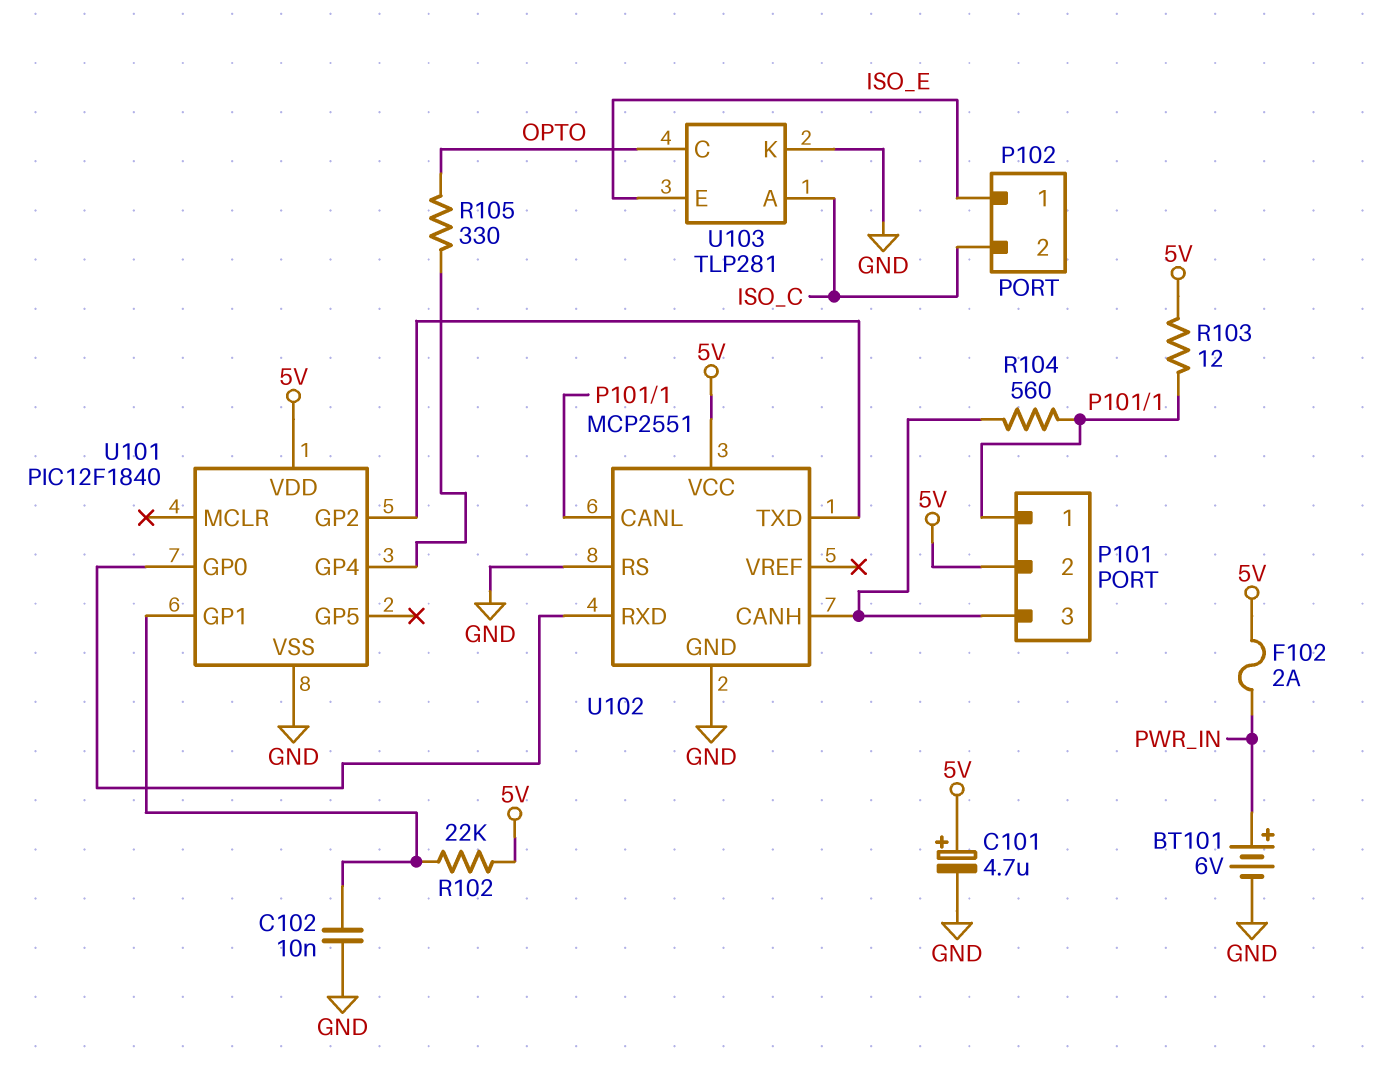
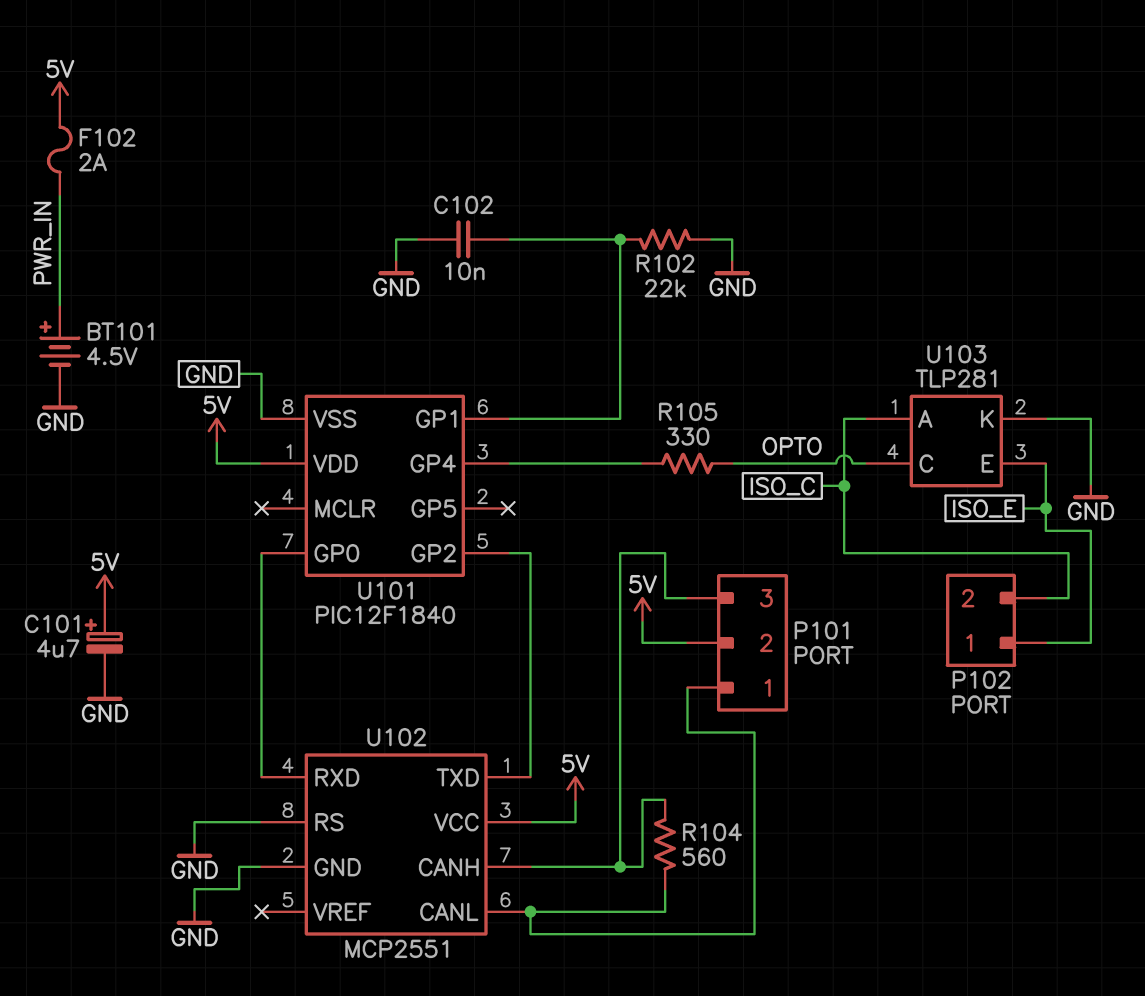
BT101: 6V (plus PWR_IN, minus GND) -> 4.5V (plus PWR_IN, minus GND)
R102: 22k (5V, U101/GP1) -> 22k (GND, U101/GP1)
R103: 12 (5V, P101/1) -> none

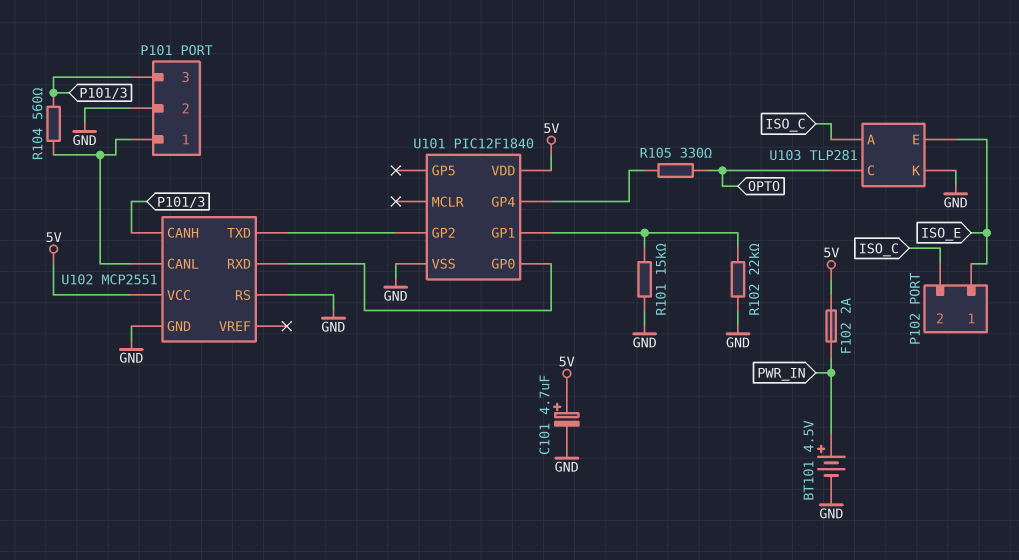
C102: 10nF (GND, U101/GP1) -> none
P101 pin 2: 5V -> GND
R101: none -> 15k (GND, U101/GP1)

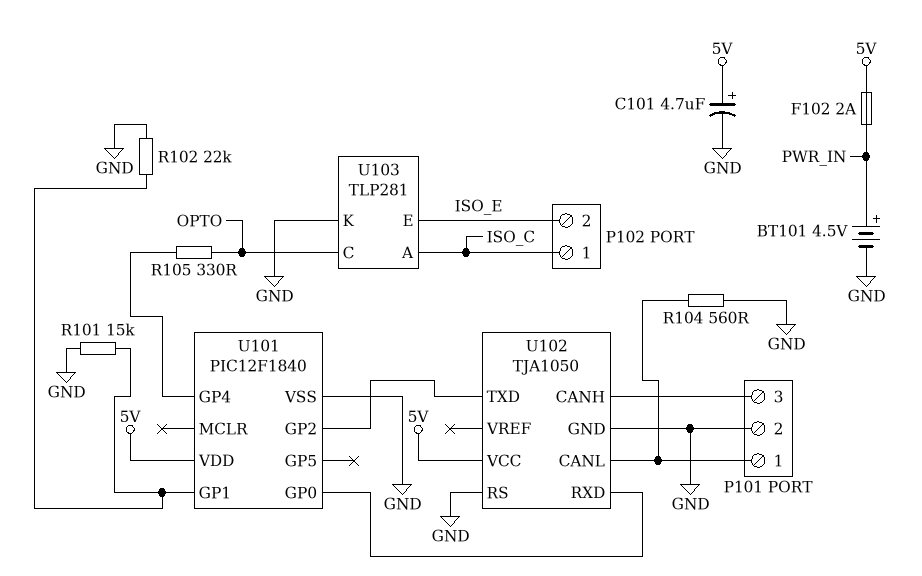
P102 pin 1: ISO_E -> ISO_C
P102 pin 2: ISO_C -> ISO_E
R104: 560 (P101/1, P101/3) -> 560 (GND, P101/1)
U102: MCP2551 -> TJA1050

